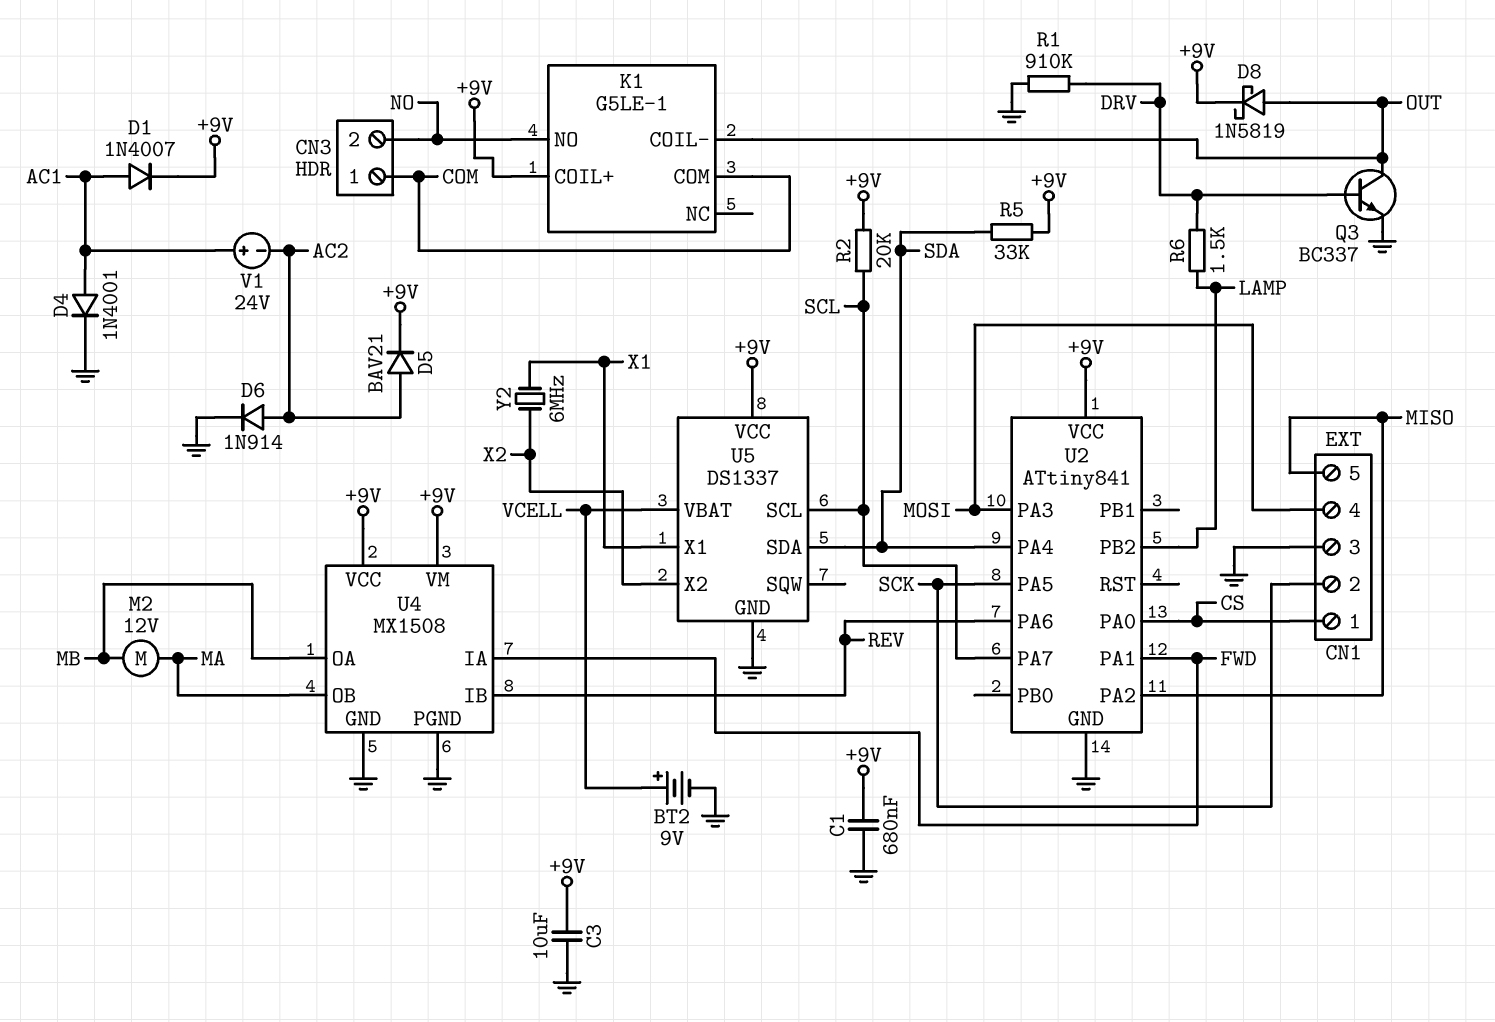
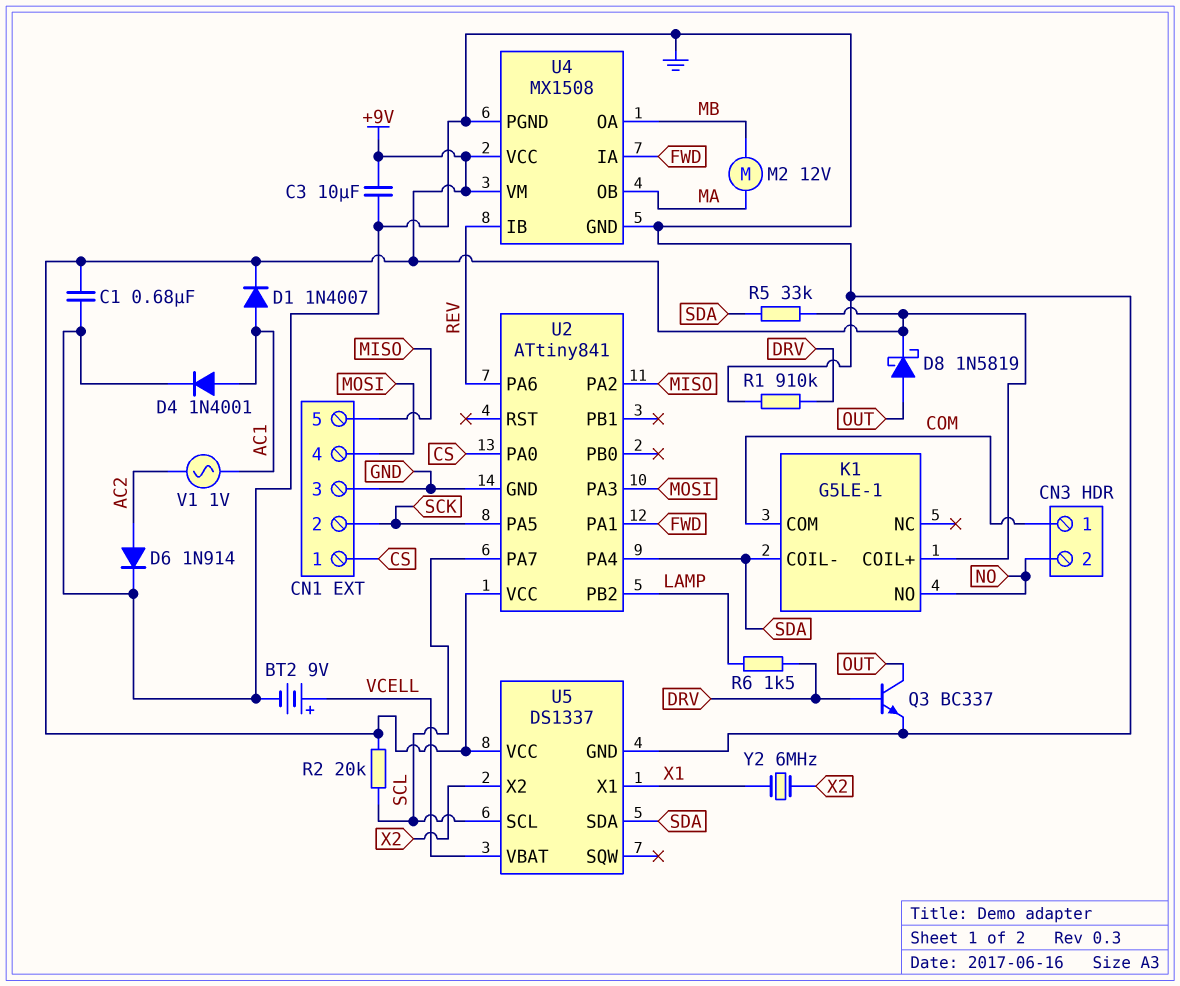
D5: diode BAV21 (A AC2, K +9V) -> none
K1 pin COIL-: OUT -> SDA
V1: 24V (plus AC1, minus AC2) -> AC 1V (AC1, AC2)

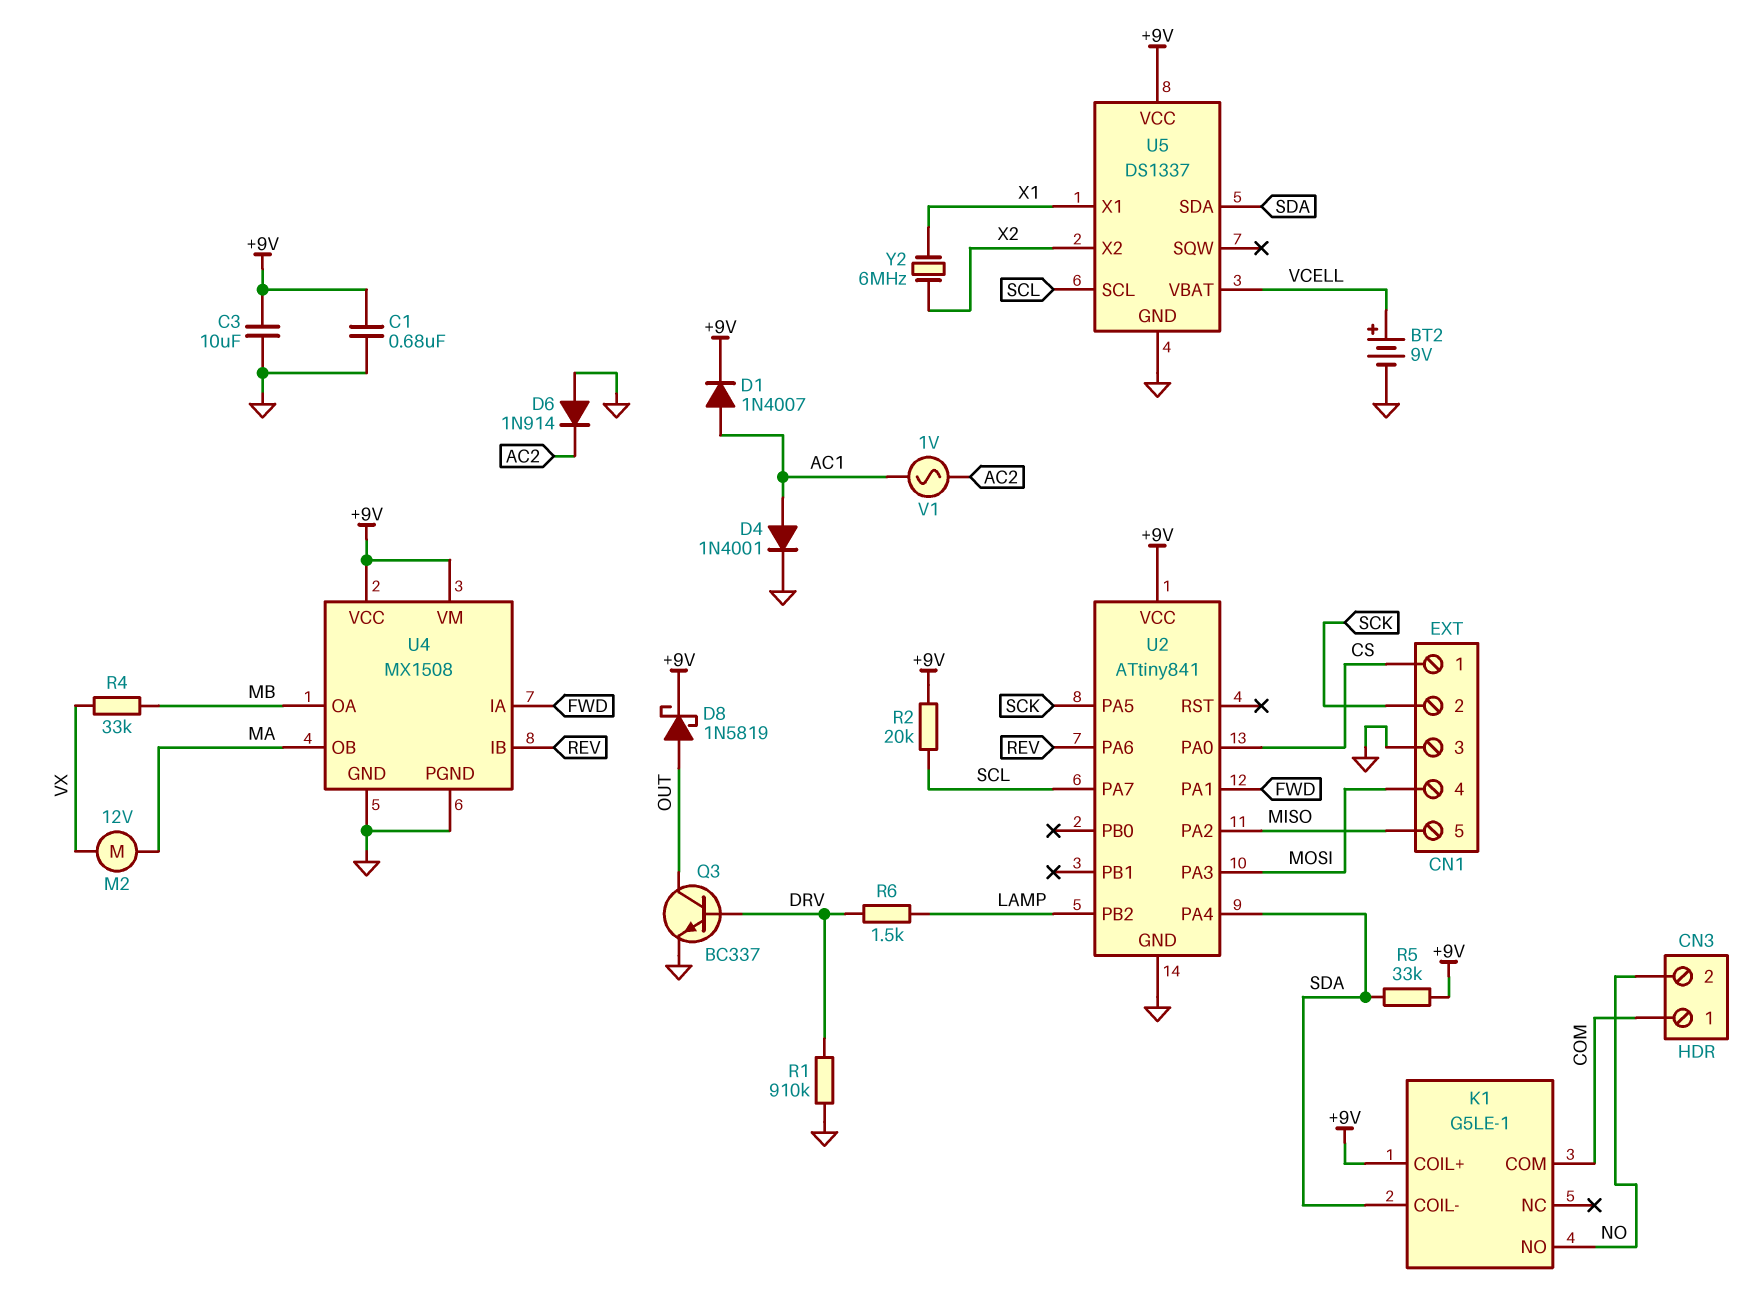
D6: diode 1N914 (A AC2, K GND) -> diode 1N914 (A GND, K AC2)
M2: motor 12V (MA, MB) -> motor 12V (MA, VX)
R4: none -> 33k (MB, VX)

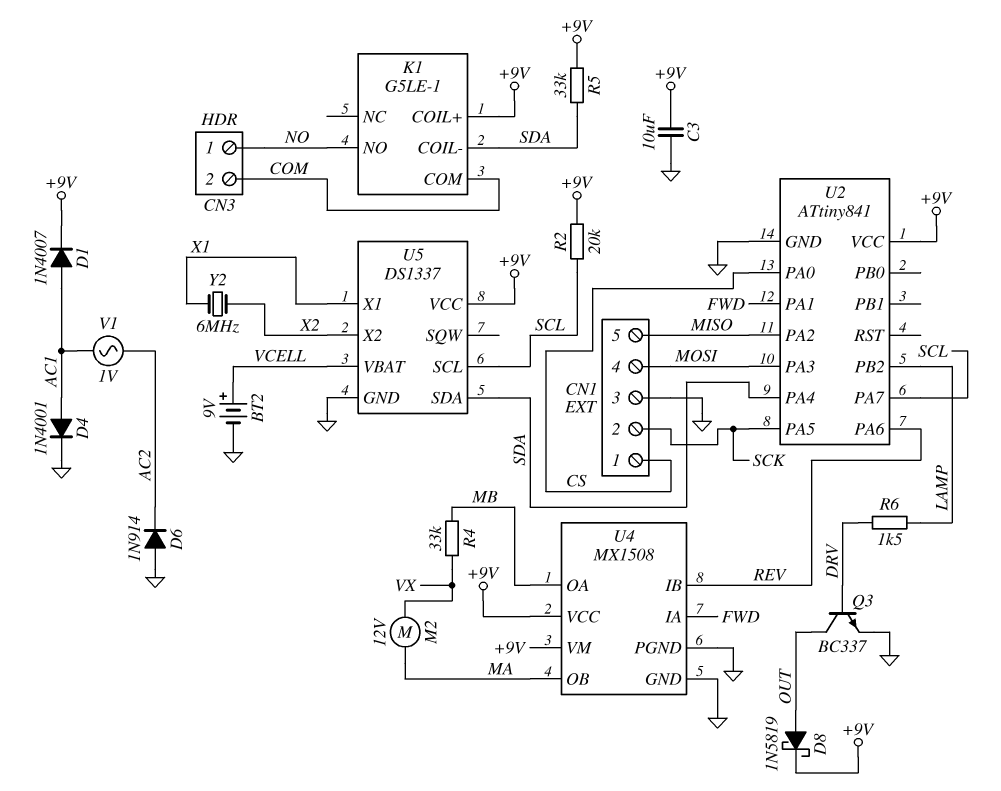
C1: 680nF (+9V, GND) -> none
CN3 pin 1: COM -> NO
CN3 pin 2: NO -> COM
R1: 910k (DRV, GND) -> none

